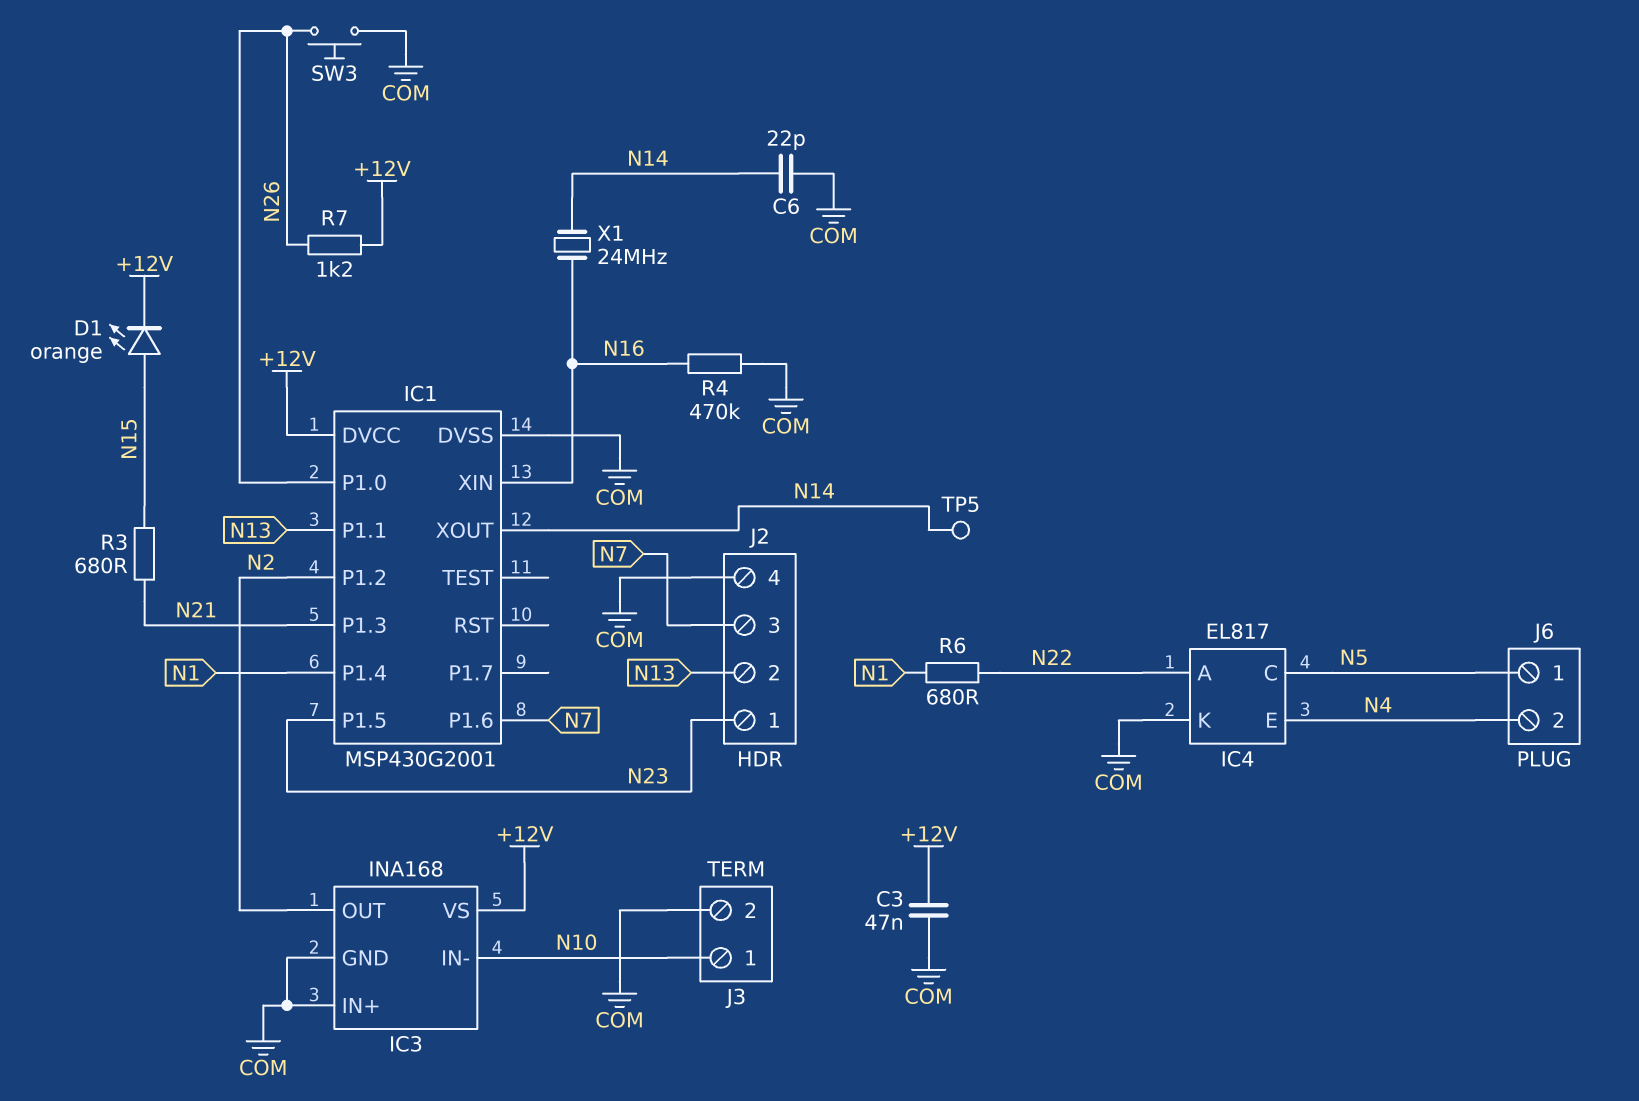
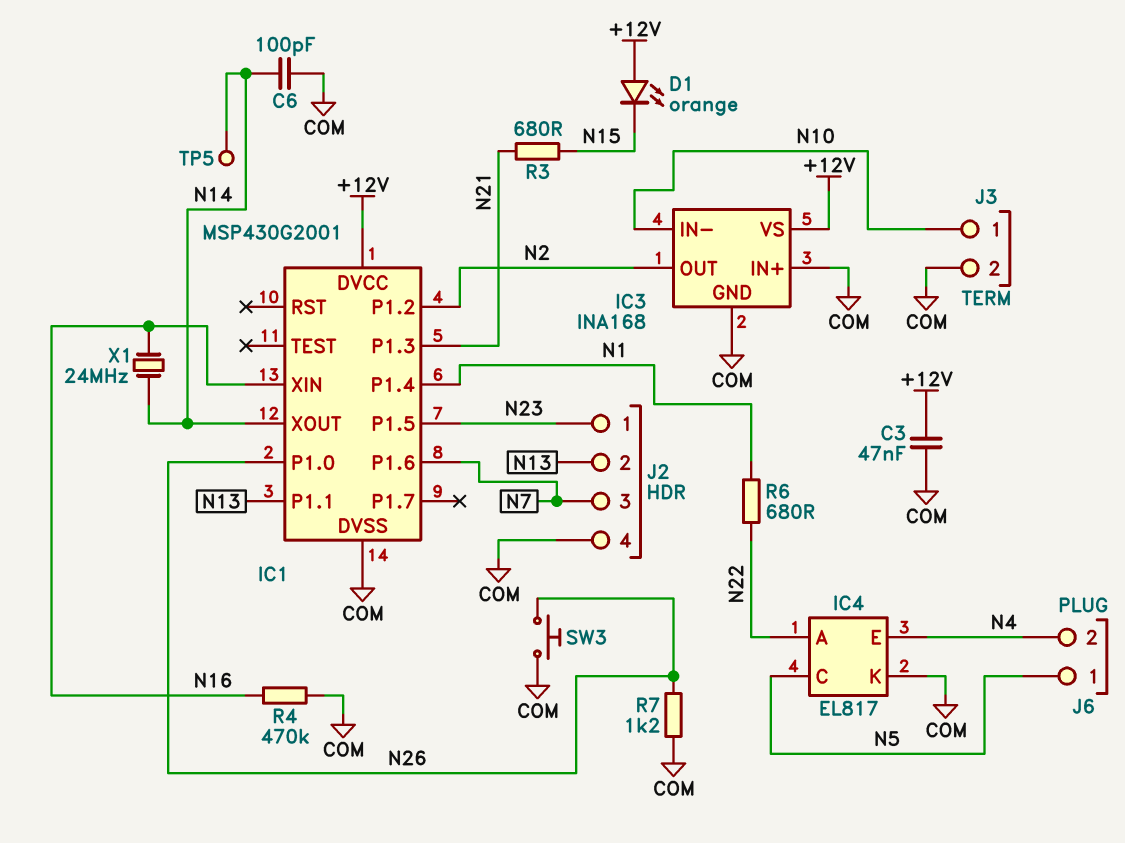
C6: 22pF (COM, N14) -> 100pF (COM, N14)
D1: LED orange (A N15, K +12V) -> LED orange (A +12V, K N15)
R7: 1.2k (+12V, N26) -> 1.2k (COM, N26)

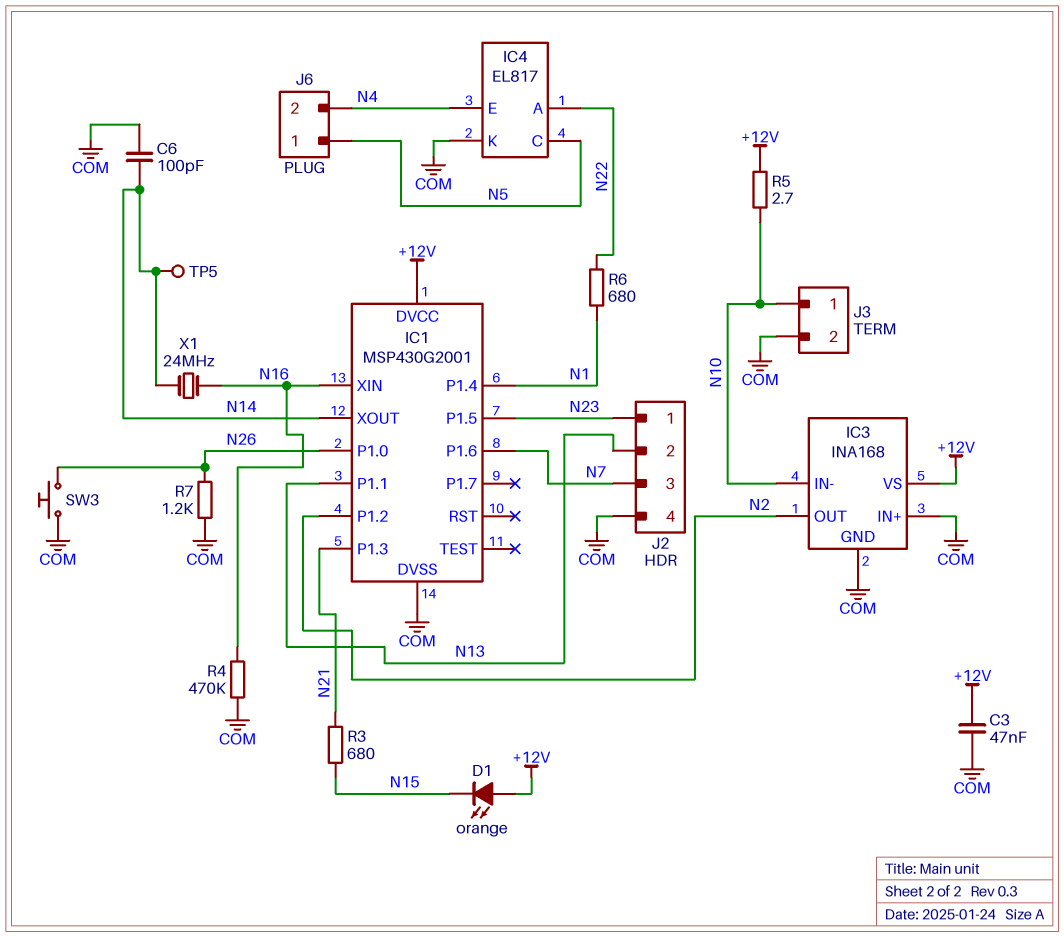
R5: none -> 2.7 (+12V, N10)

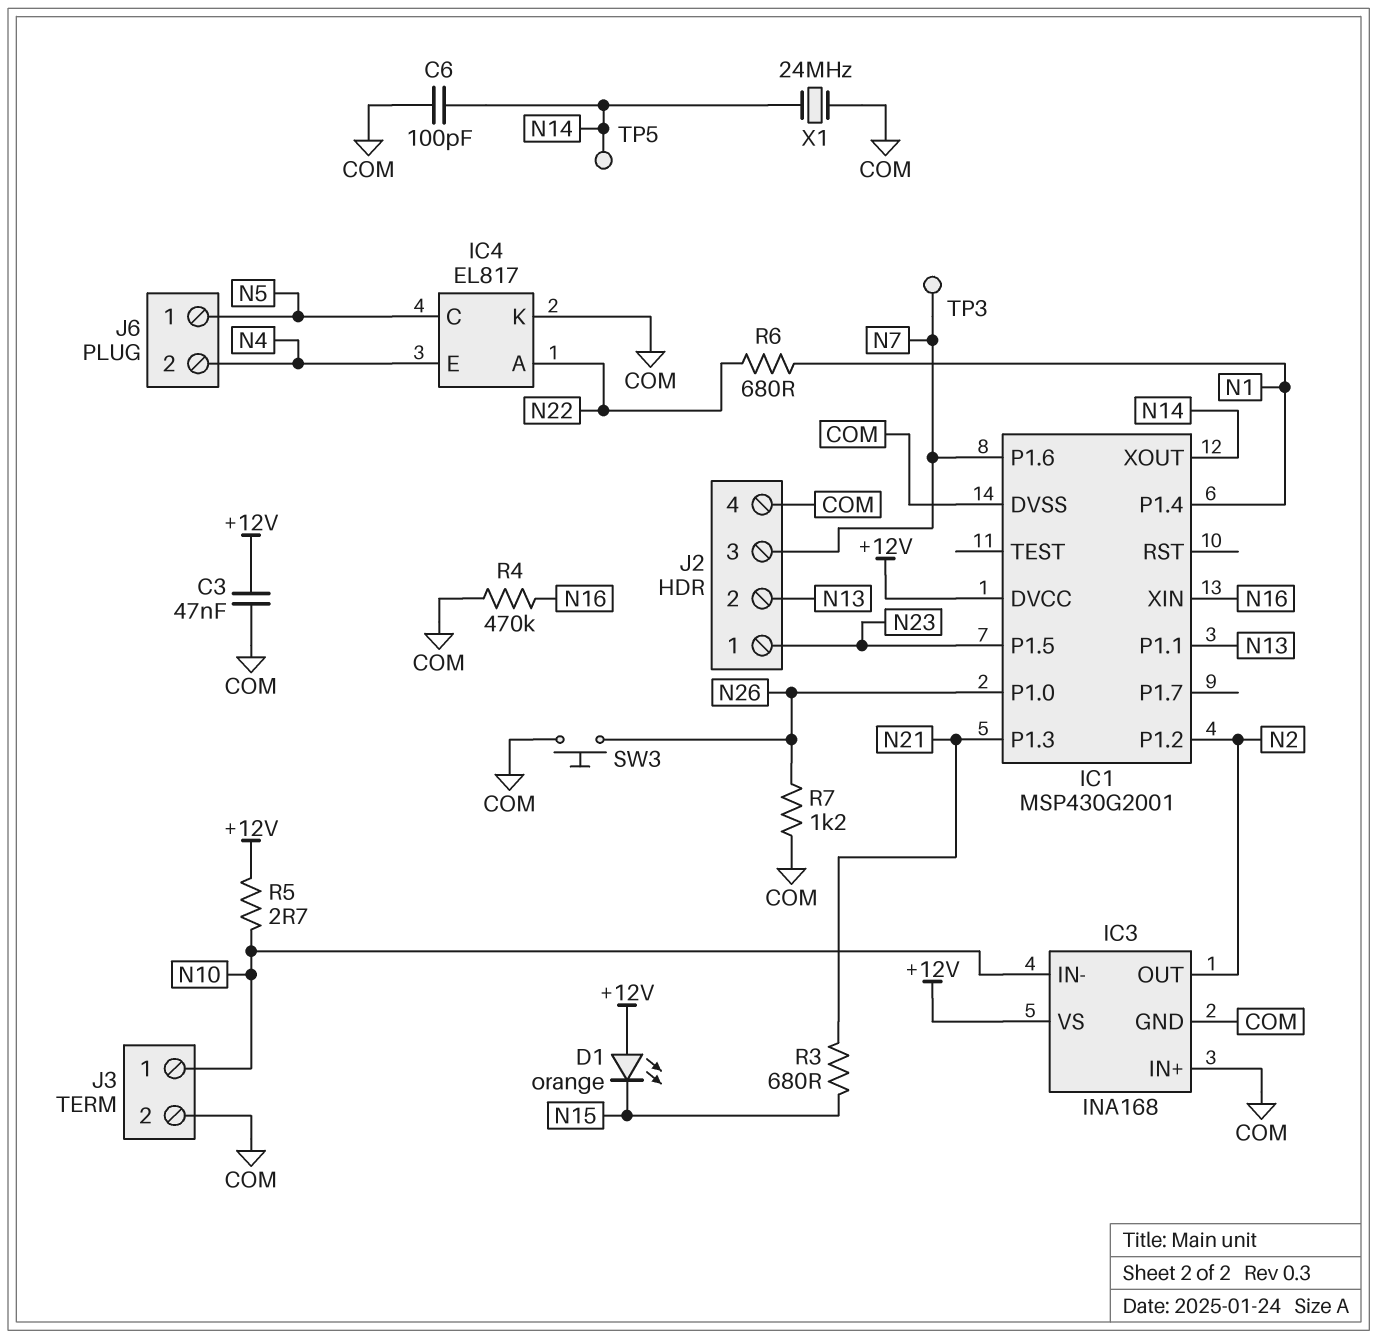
TP3: none -> test point (N7)
X1: 24MHz (N14, N16) -> 24MHz (COM, N14)

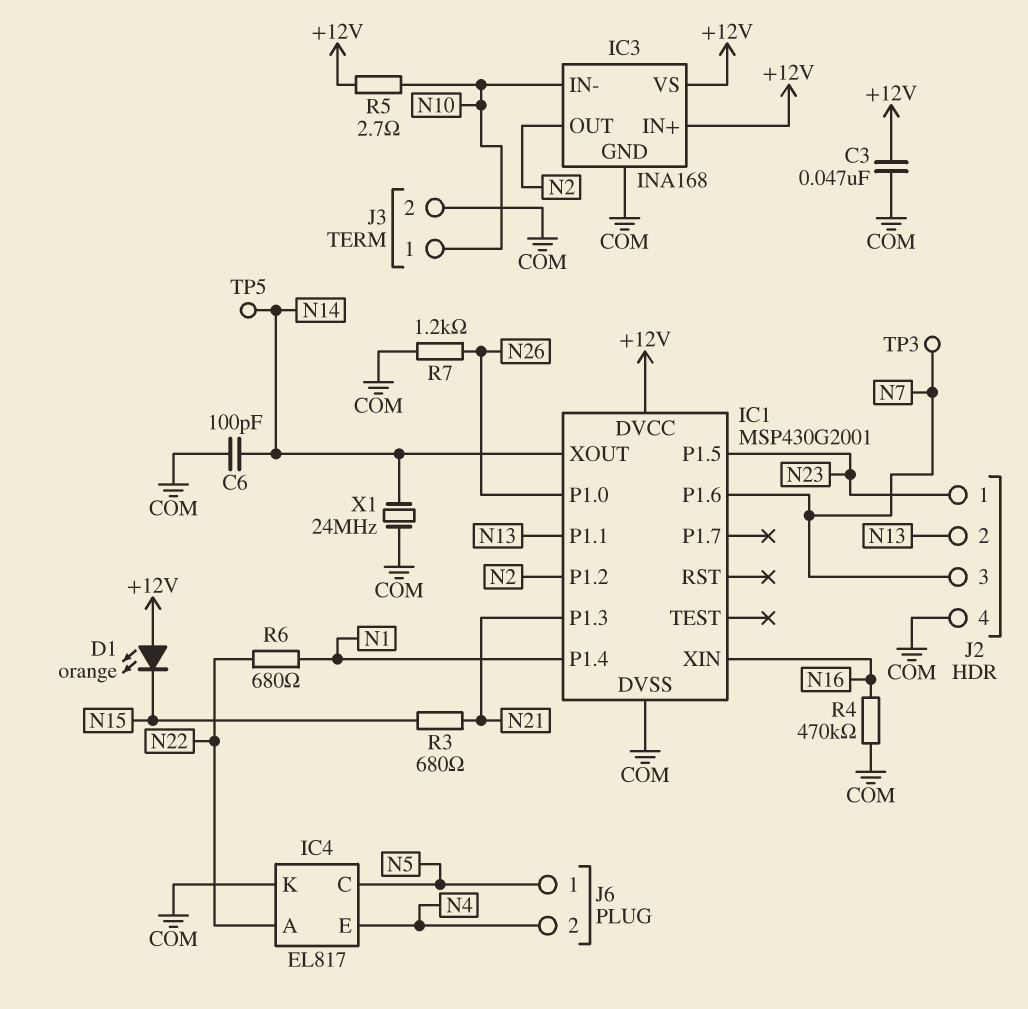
IC3 pin IN+: COM -> +12V
SW3: button (COM, N26) -> none

